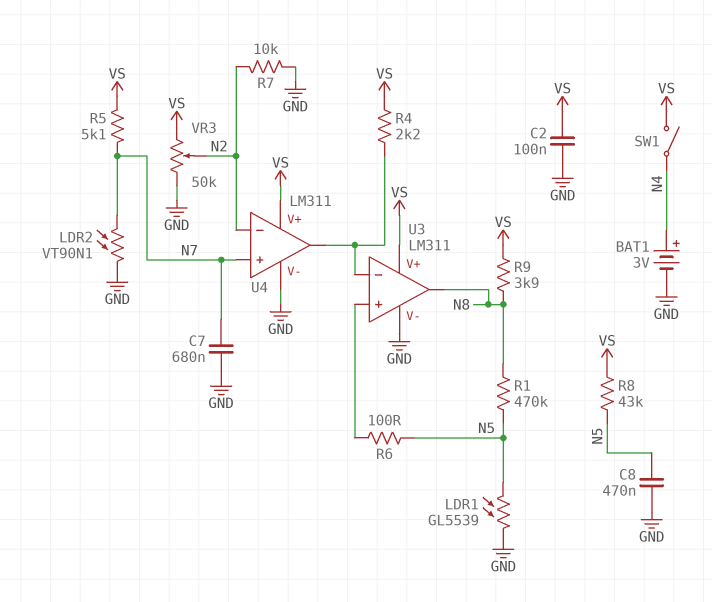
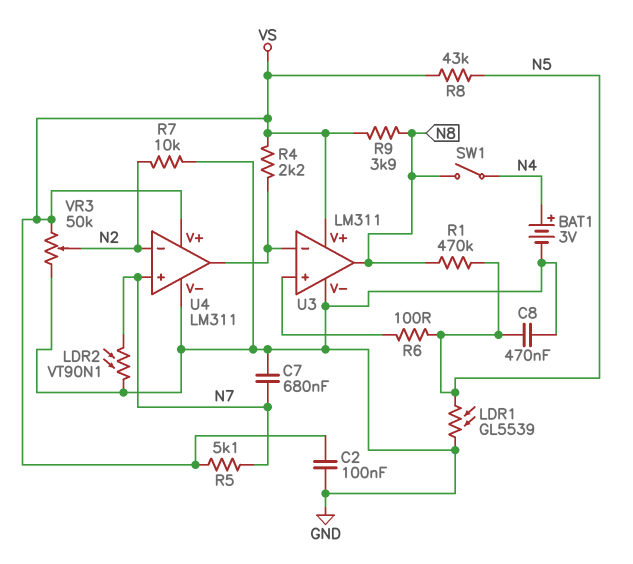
SW1: switch (N4, VS) -> switch (N4, N8)

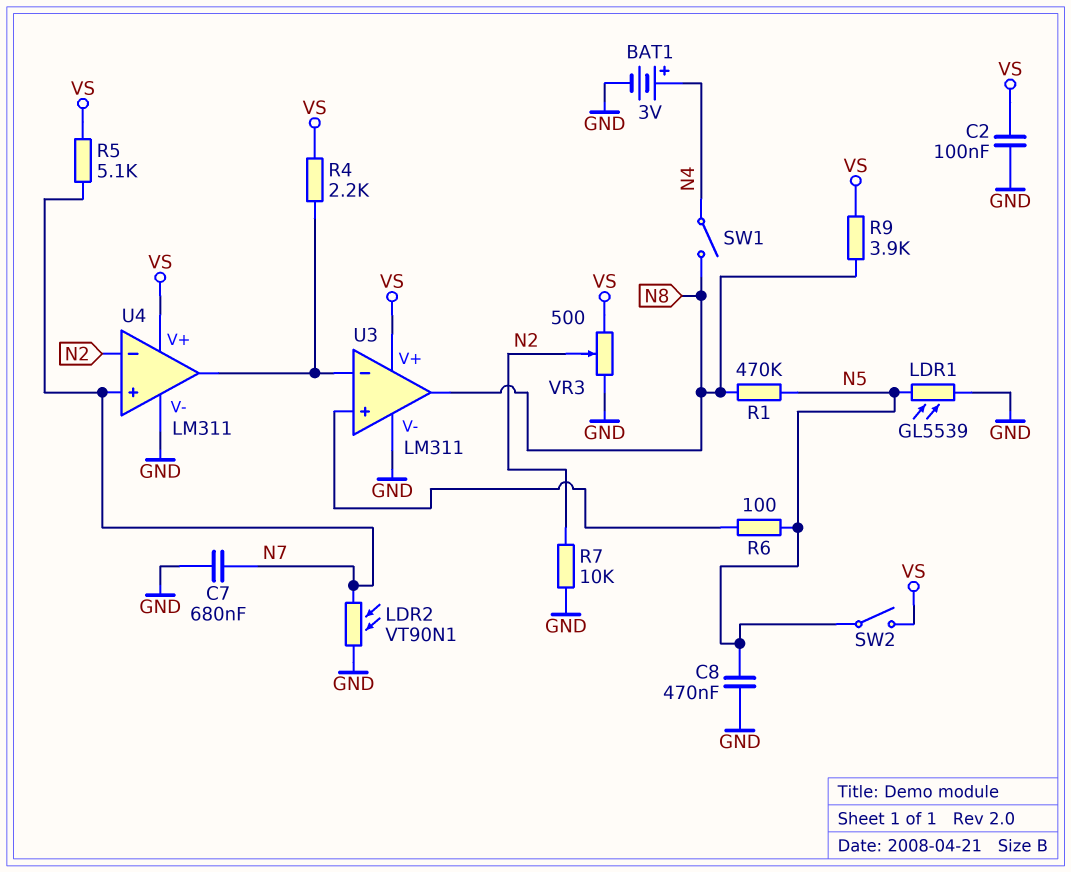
R8: 43k (N5, VS) -> none
SW2: none -> switch (N5, VS)
VR3: 50k (GND, VS, wiper N2) -> 500 (GND, VS, wiper N2)

